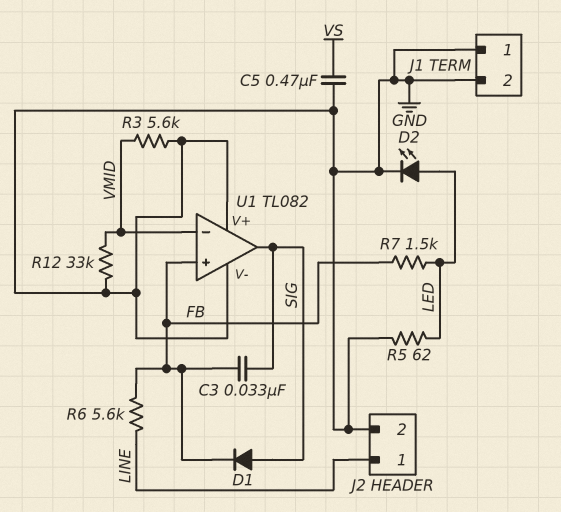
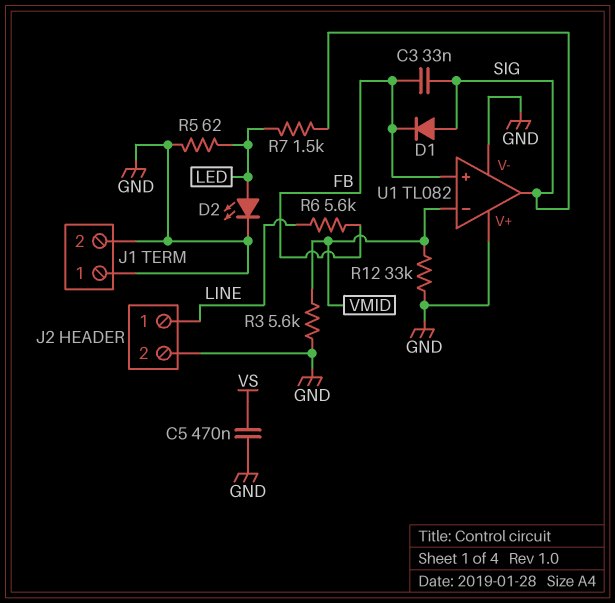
R7: 1.5k (FB, LED) -> 1.5k (LED, SIG)

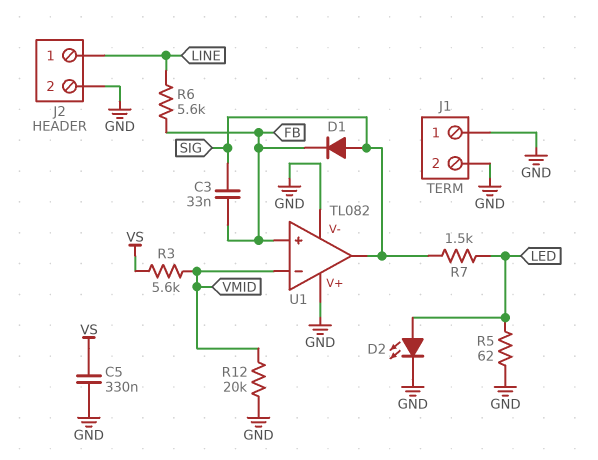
C5: 470nF (GND, VS) -> 330nF (GND, VS)
R3: 5.6k (GND, VMID) -> 5.6k (VMID, VS)
R12: 33k (GND, VMID) -> 20k (GND, VMID)

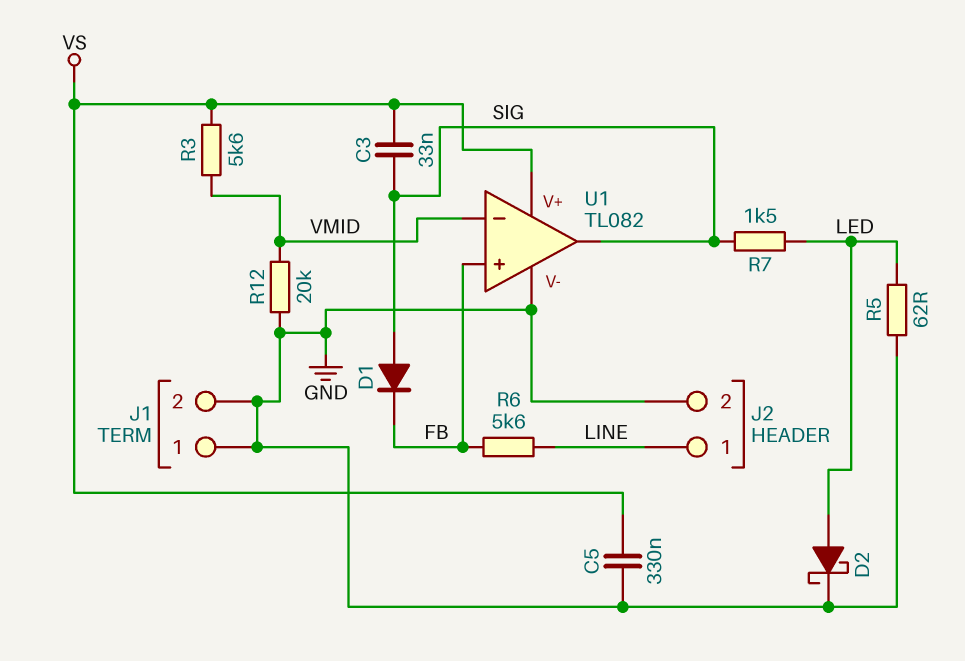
C3: 33nF (FB, SIG) -> 33nF (SIG, VS)
D2: LED (A LED, K GND) -> schottky (A LED, K GND)
U1 pin V+: GND -> VS

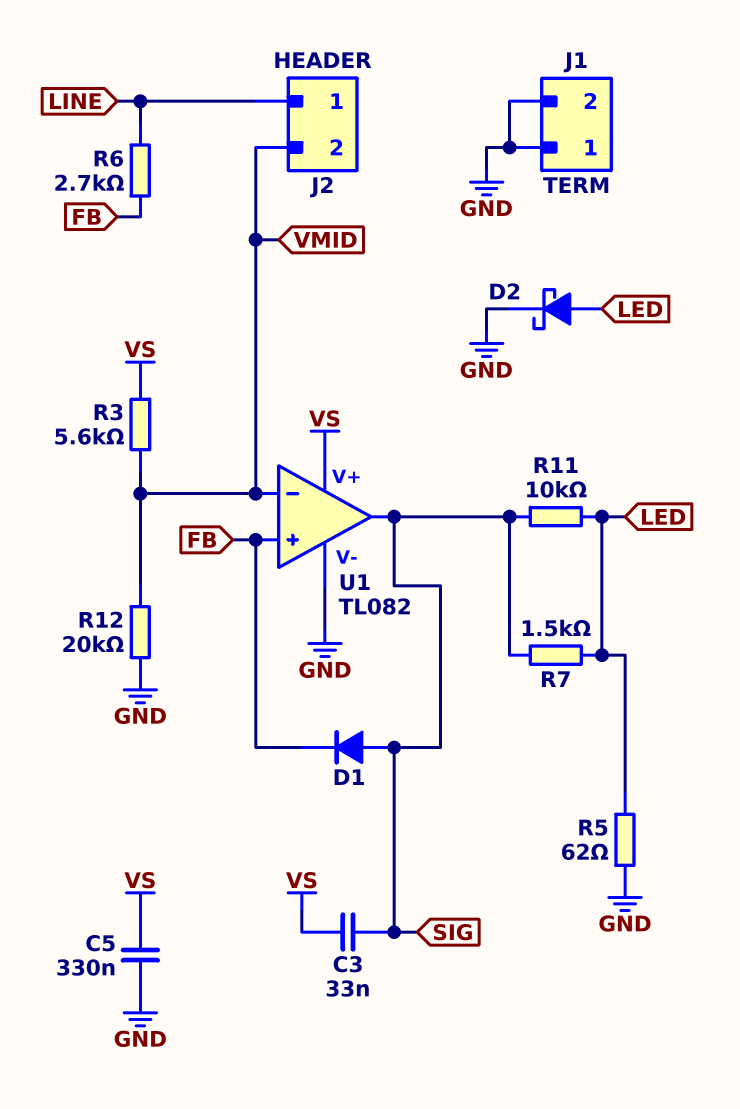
J2 pin 2: GND -> VMID
R6: 5.6k (FB, LINE) -> 2.7k (FB, LINE)
R11: none -> 10k (LED, SIG)

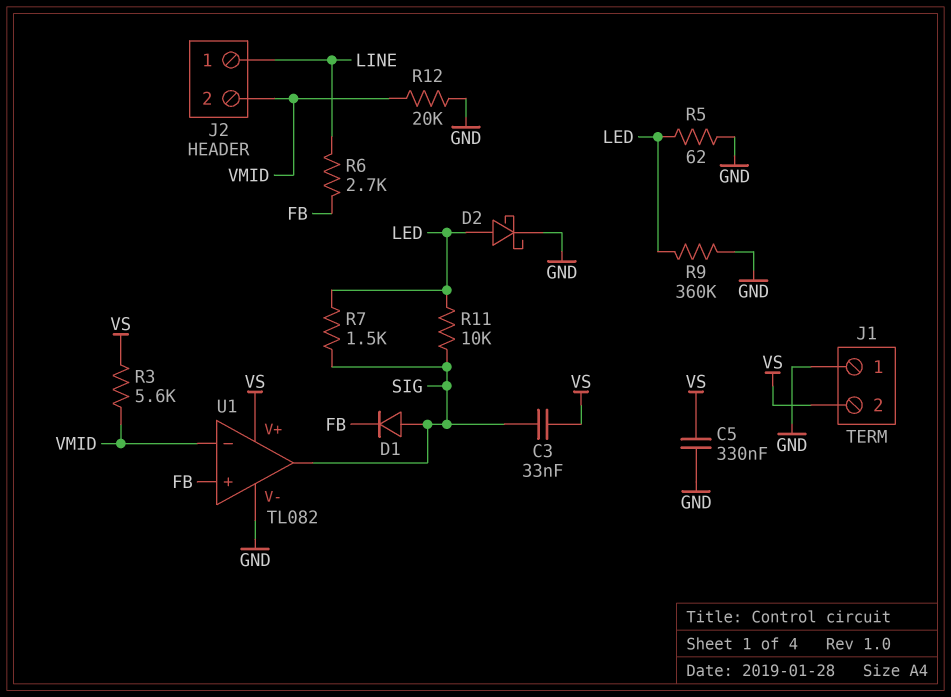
J1 pin 2: GND -> VS
R9: none -> 360k (GND, LED)

